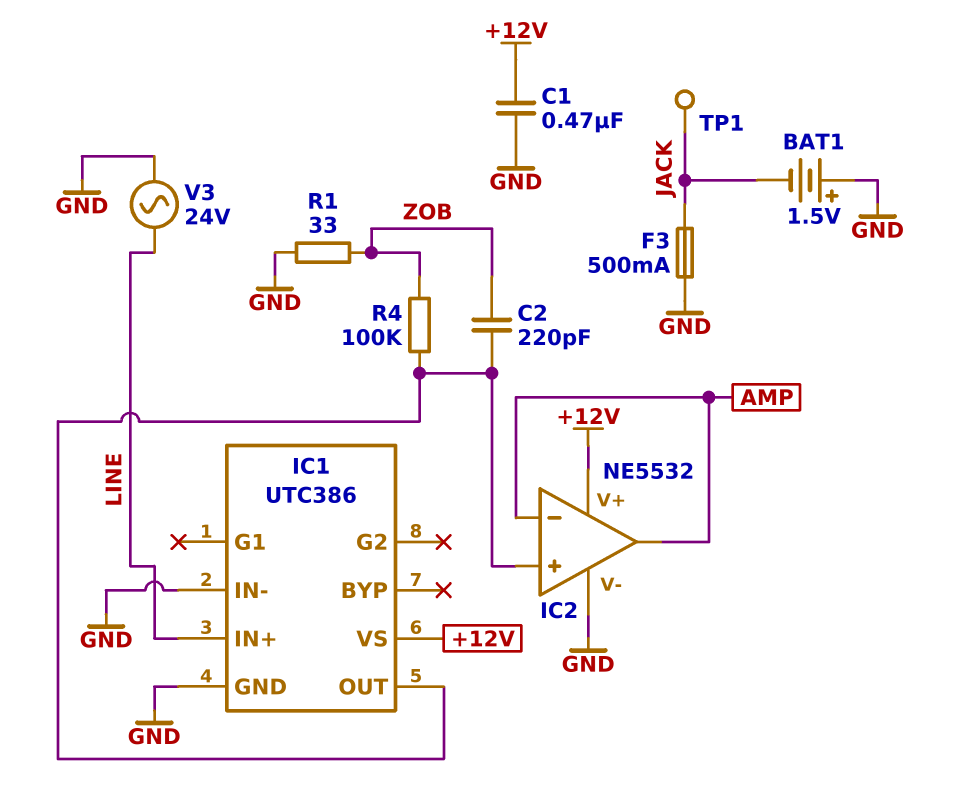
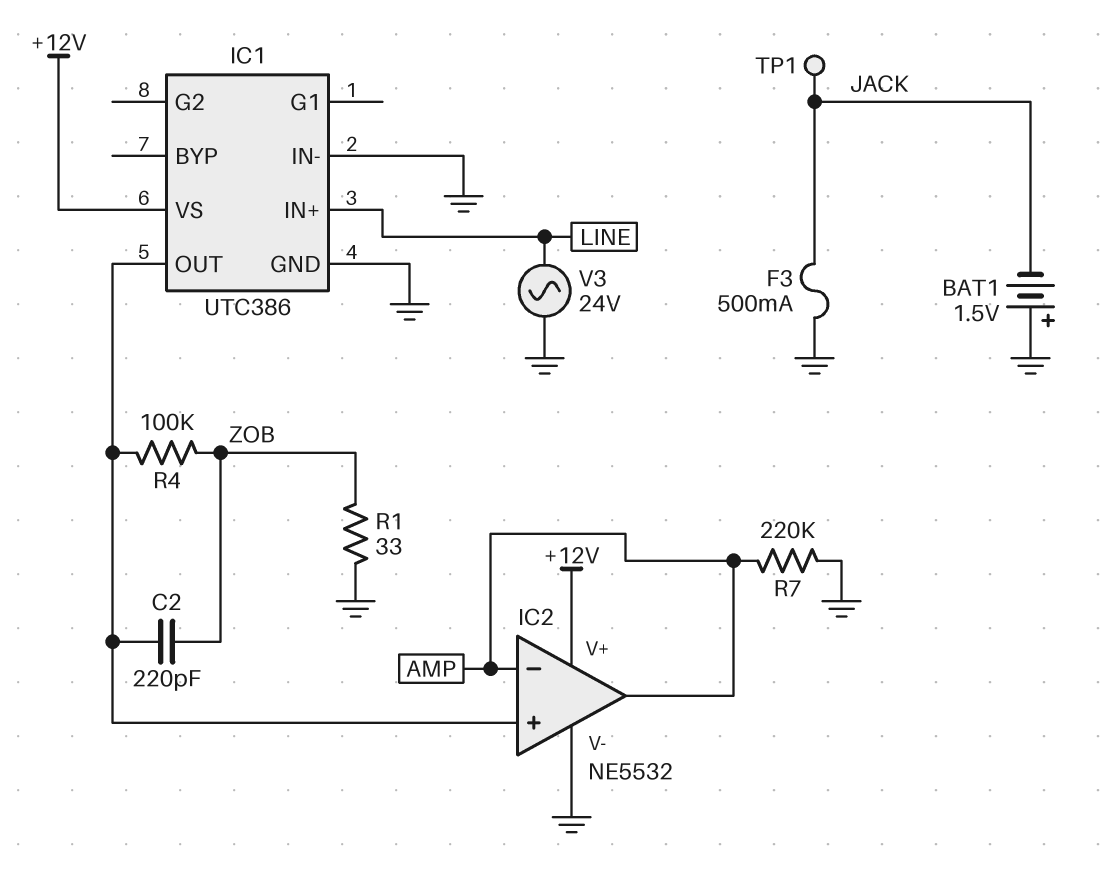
C1: 470nF (+12V, GND) -> none
R7: none -> 220k (AMP, GND)

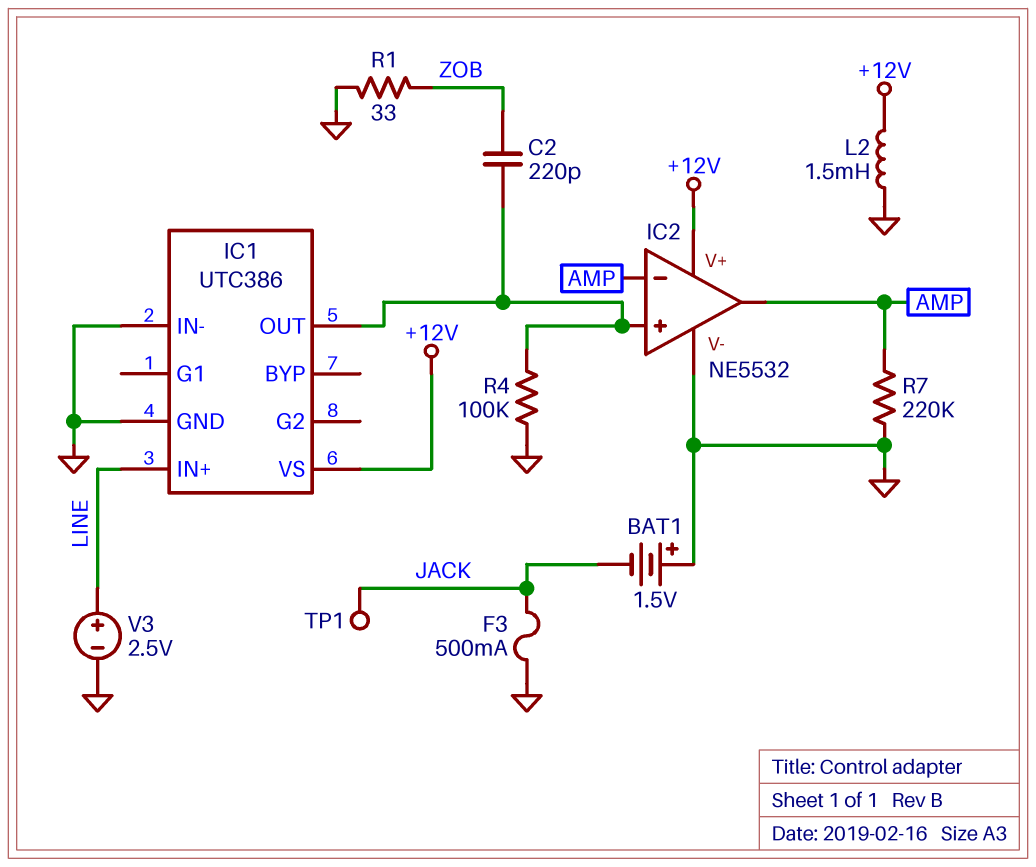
L2: none -> 1.5mH (+12V, GND)
R4: 100k (IC1/OUT, ZOB) -> 100k (GND, IC1/OUT)
V3: AC 24V (GND, LINE) -> 2.5V (plus LINE, minus GND)

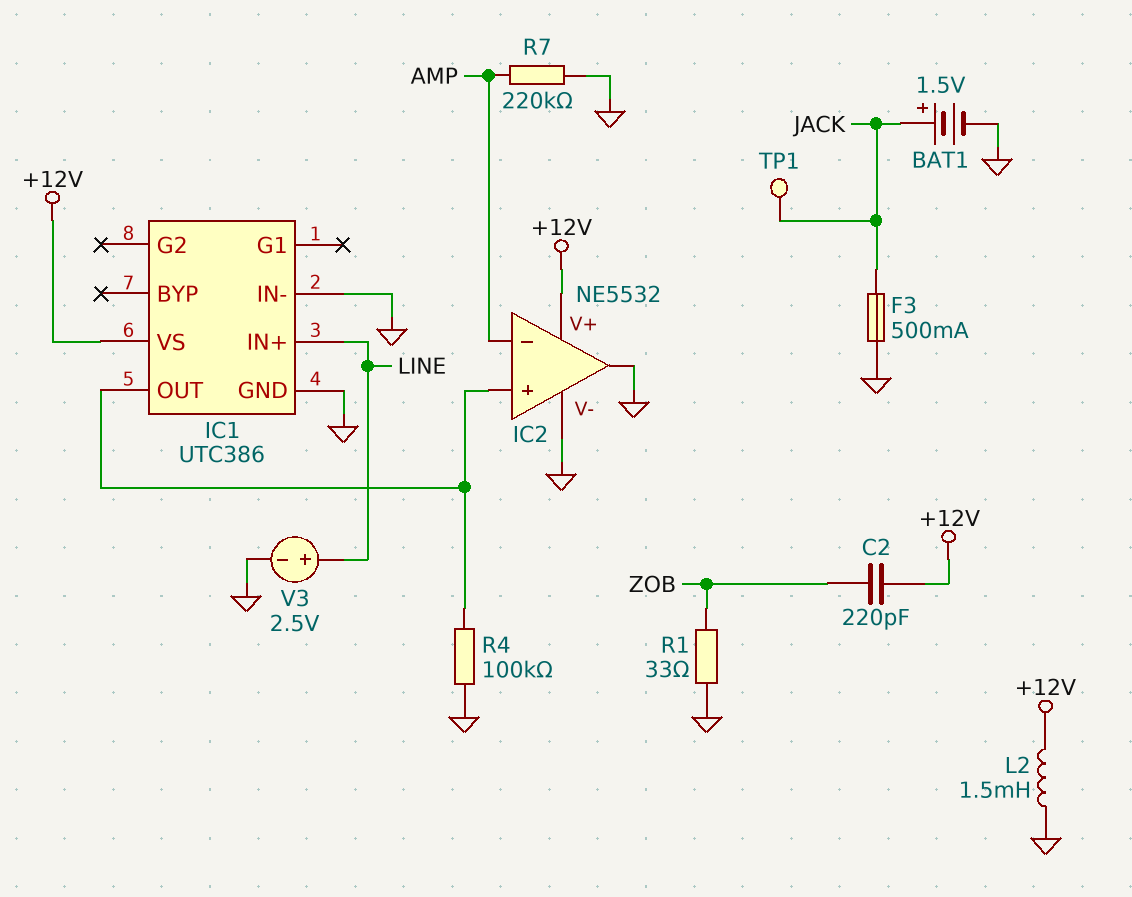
BAT1: 1.5V (plus GND, minus JACK) -> 1.5V (plus JACK, minus GND)
C2: 220pF (IC1/OUT, ZOB) -> 220pF (+12V, ZOB)
IC2 pin out: AMP -> GND

